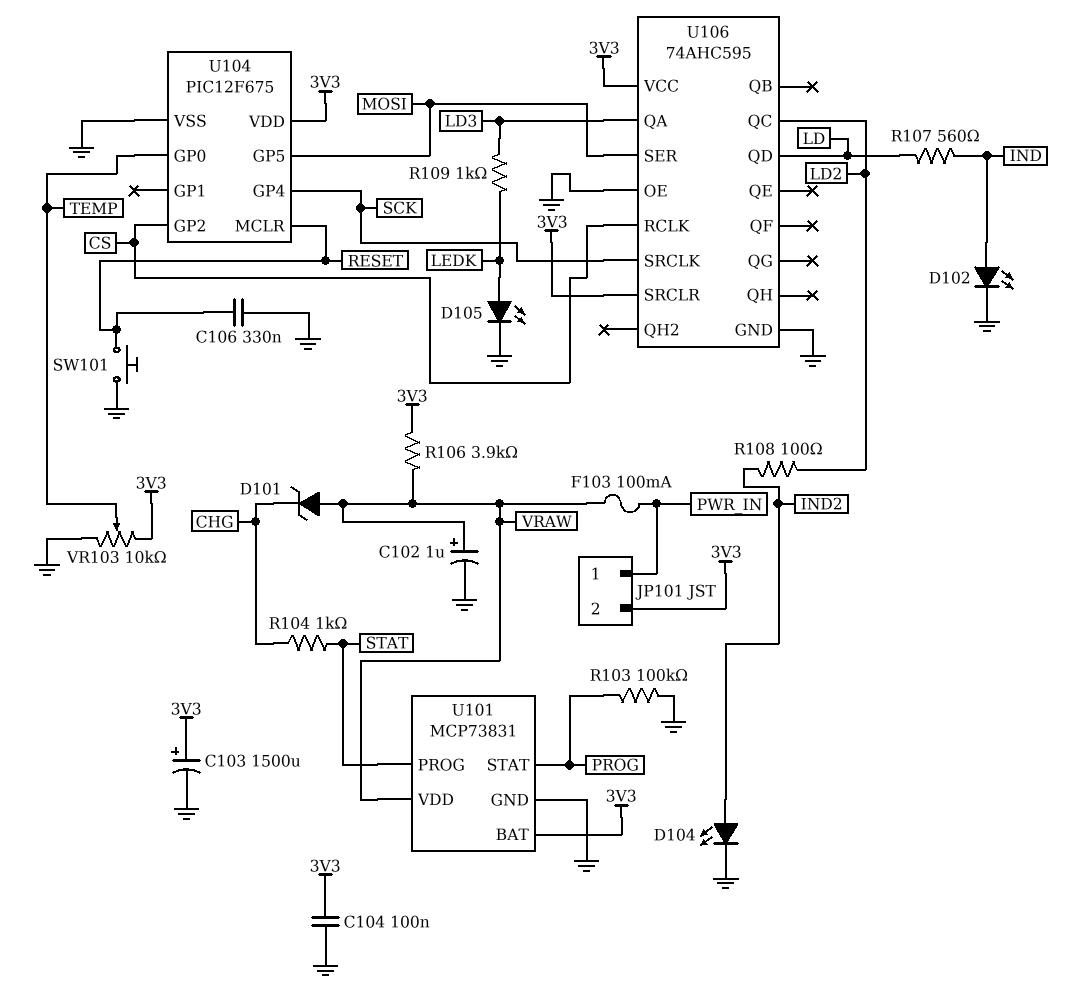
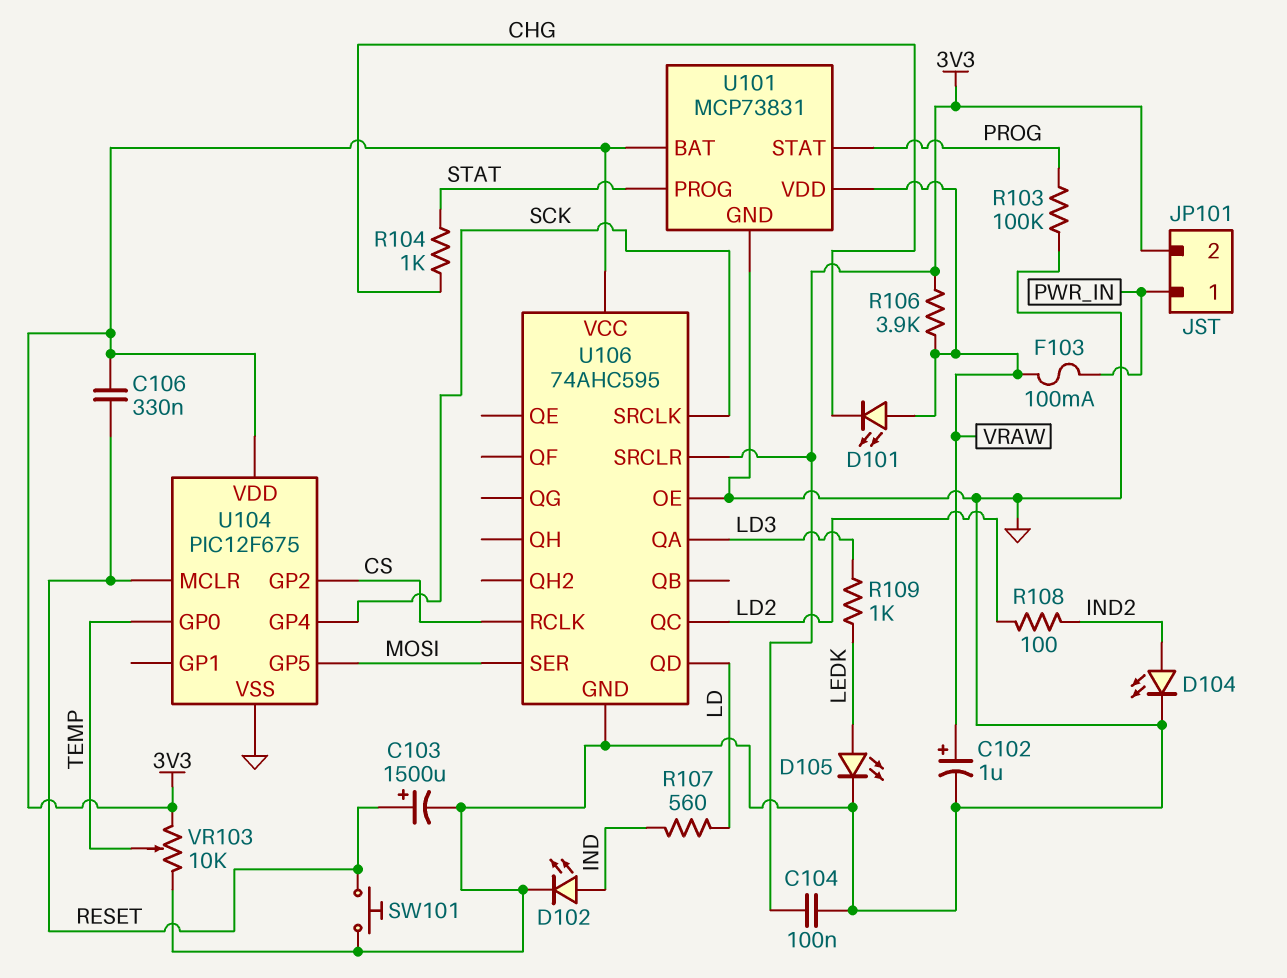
C103: 1500uF (plus 3V3, minus GND) -> 1500uF (plus RESET, minus GND)
C106: 330nF (GND, RESET) -> 330nF (3V3, RESET)
D101: zener (A VRAW, K CHG) -> LED (A VRAW, K CHG)

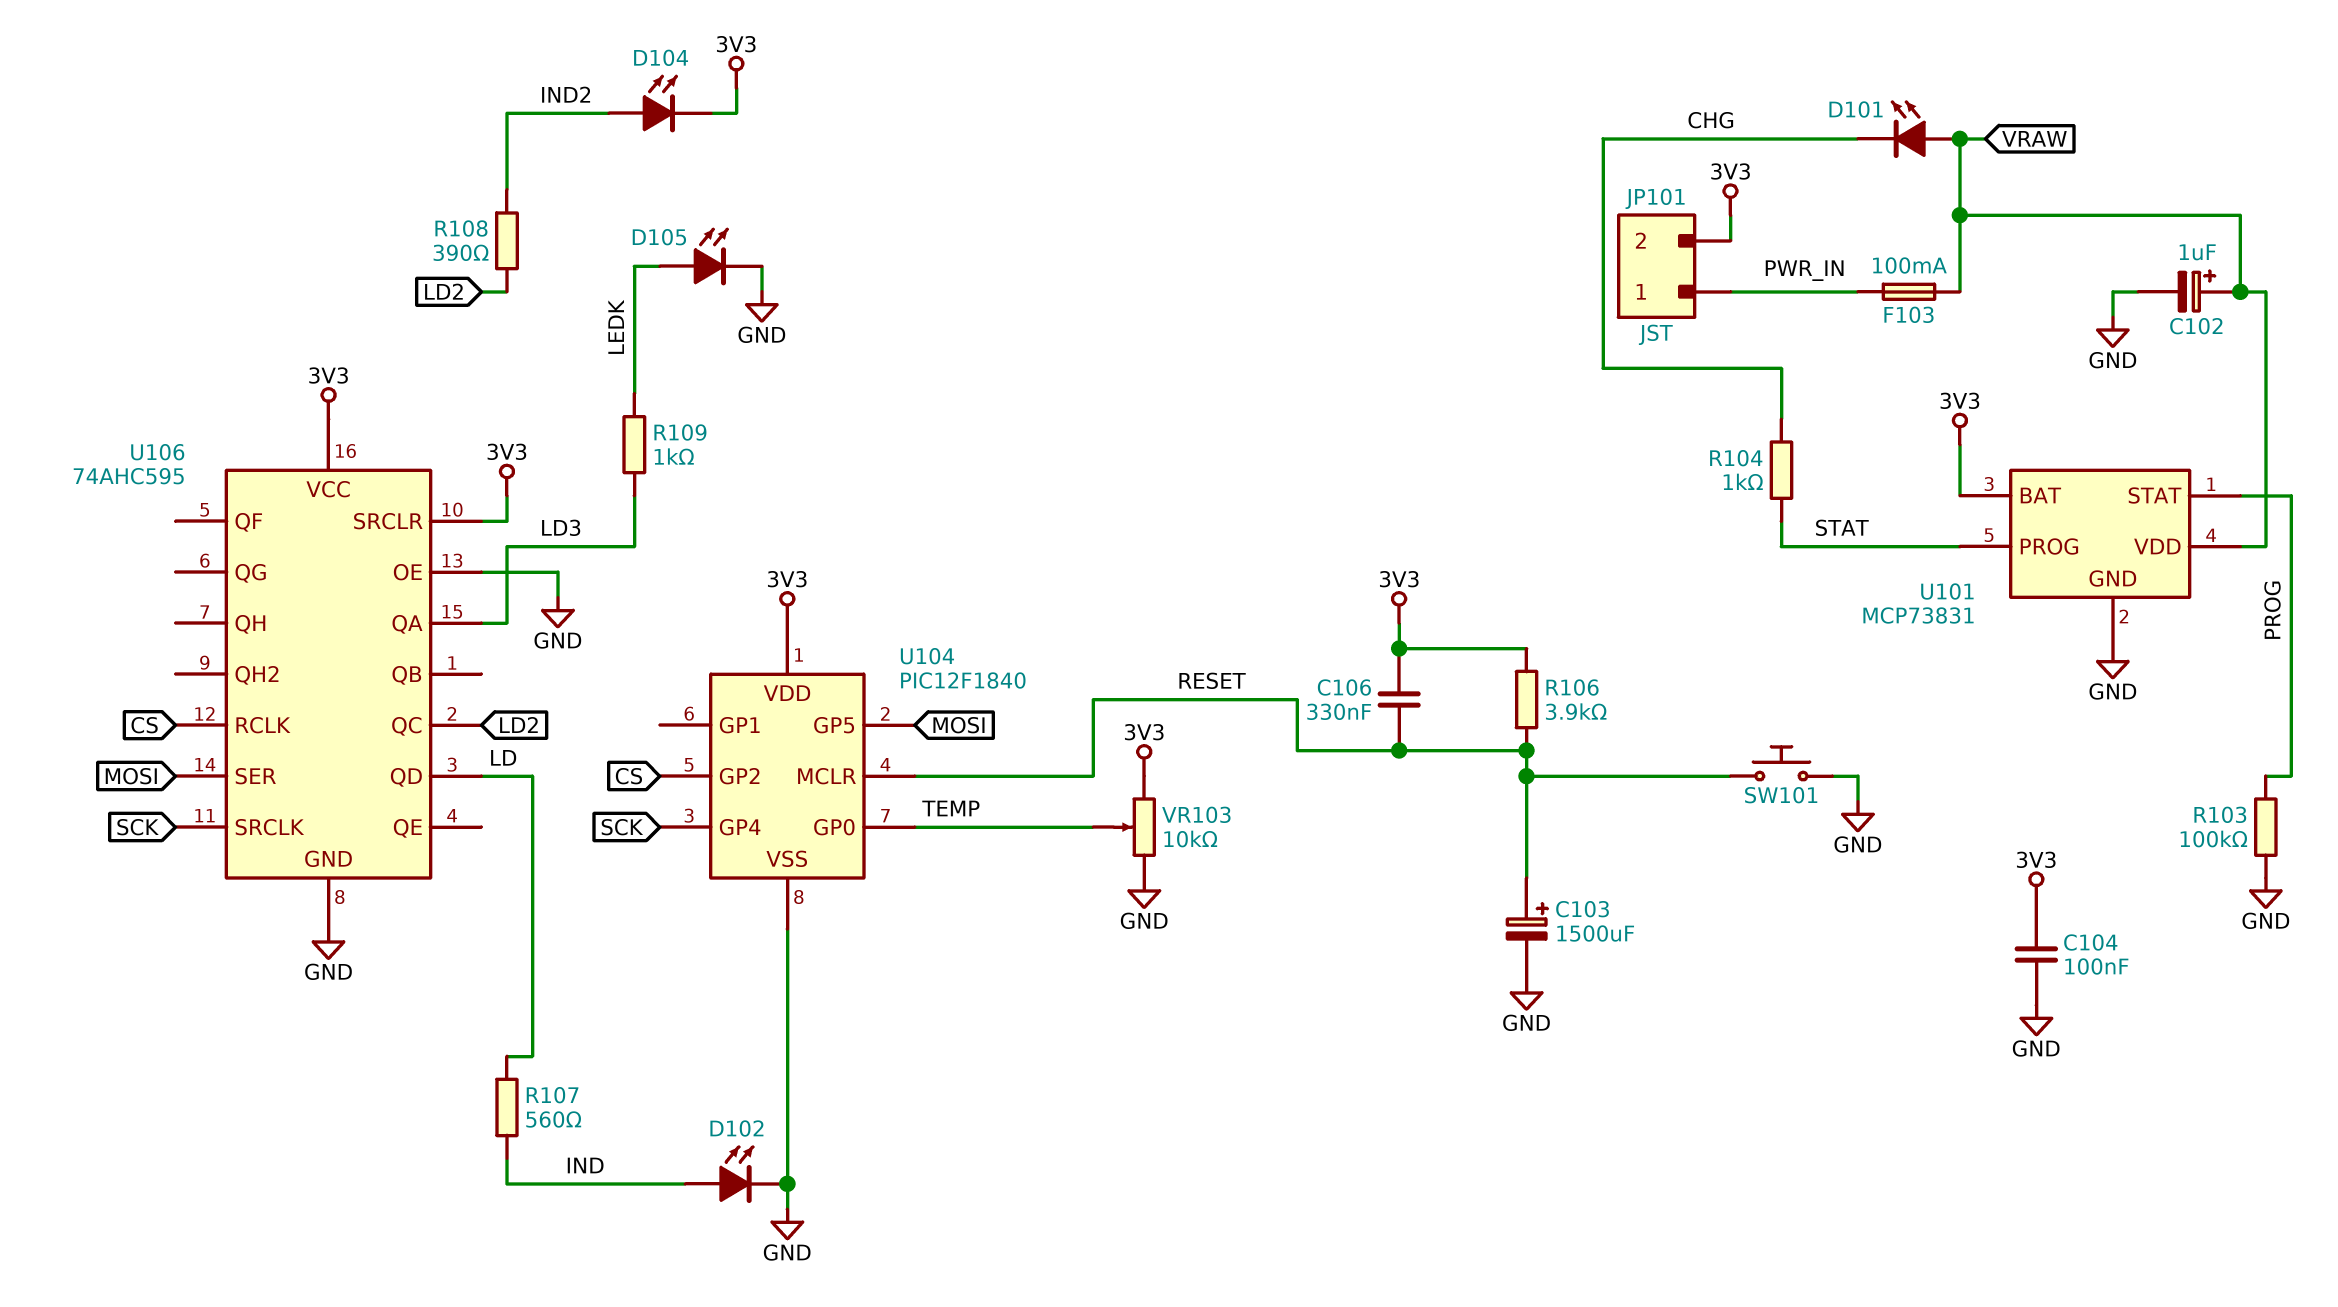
D104: LED (A IND2, K GND) -> LED (A IND2, K 3V3)
R106: 3.9k (3V3, VRAW) -> 3.9k (3V3, RESET)
R108: 100 (IND2, LD2) -> 390 (IND2, LD2)
U104: PIC12F675 -> PIC12F1840

